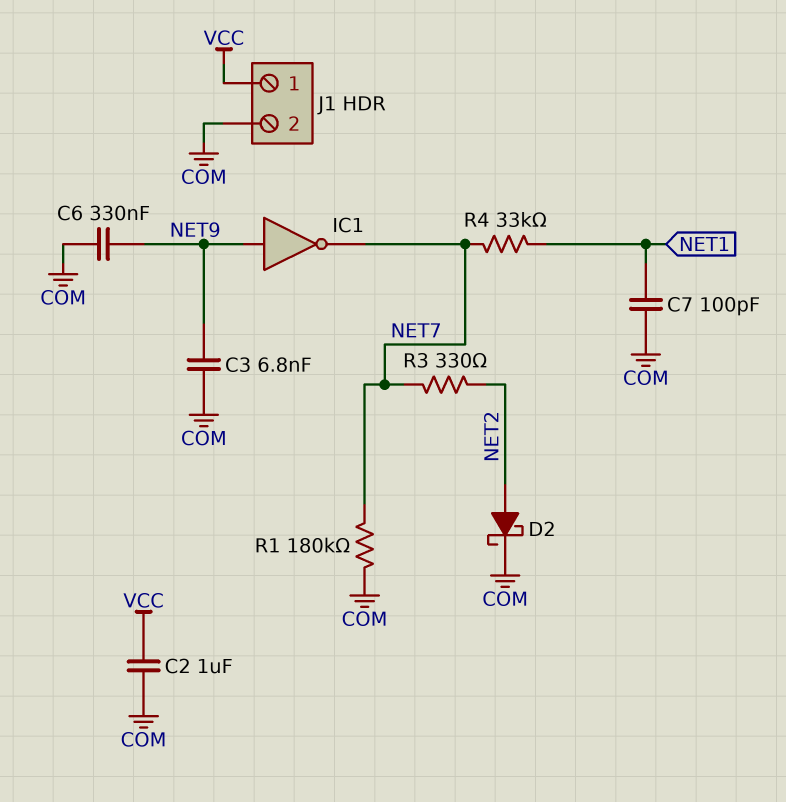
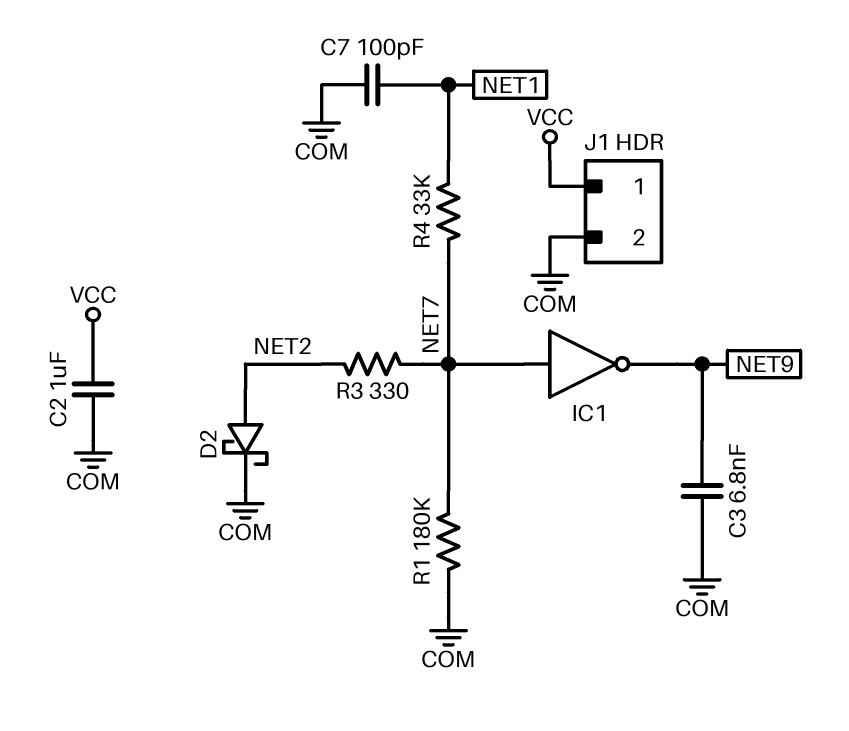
C6: 330nF (COM, NET9) -> none
IC1: NOT (in NET9, out NET7) -> NOT (in NET7, out NET9)

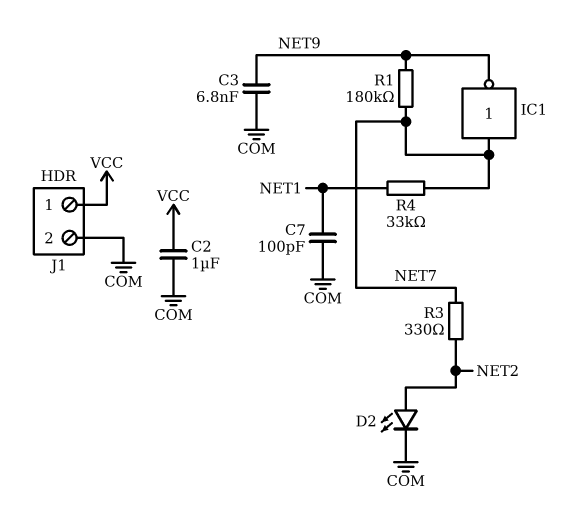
D2: schottky (A NET2, K COM) -> LED (A NET2, K COM)
R1: 180k (COM, NET7) -> 180k (NET7, NET9)

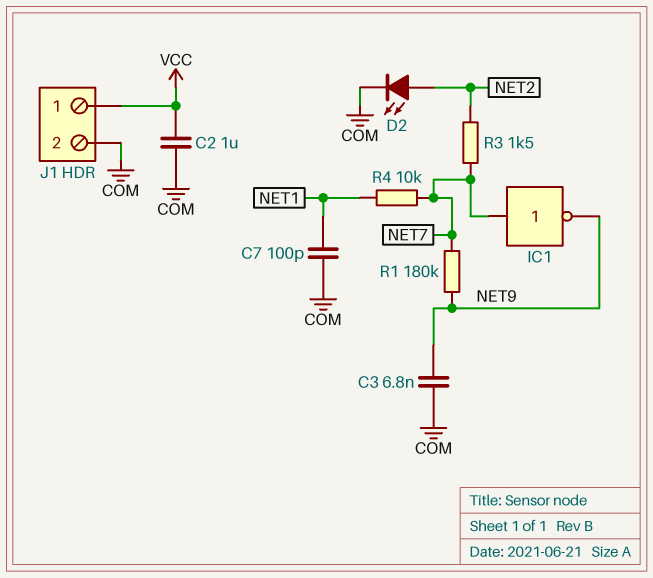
R3: 330 (NET2, NET7) -> 1.5k (NET2, NET7)
R4: 33k (NET1, NET7) -> 10k (NET1, NET7)

